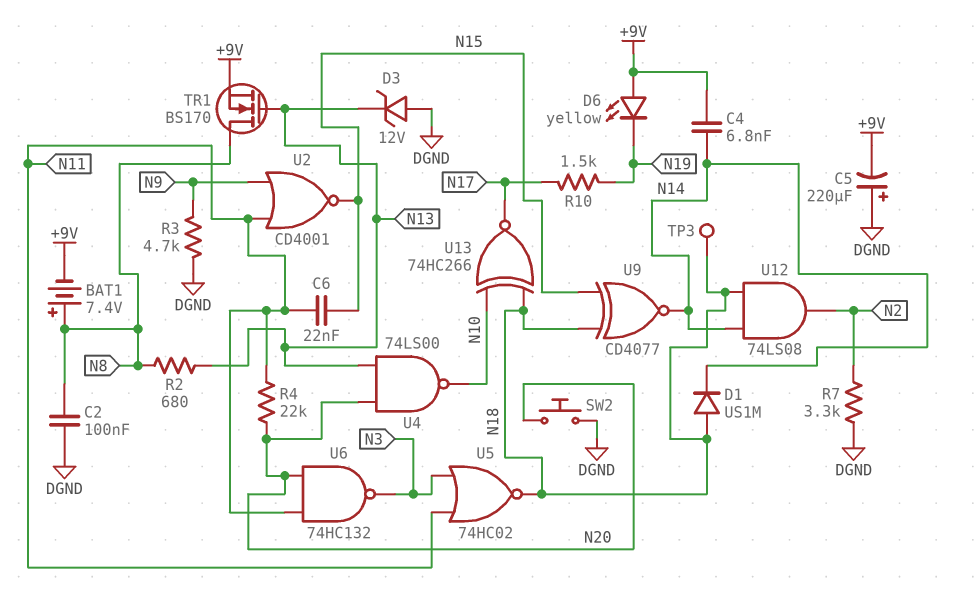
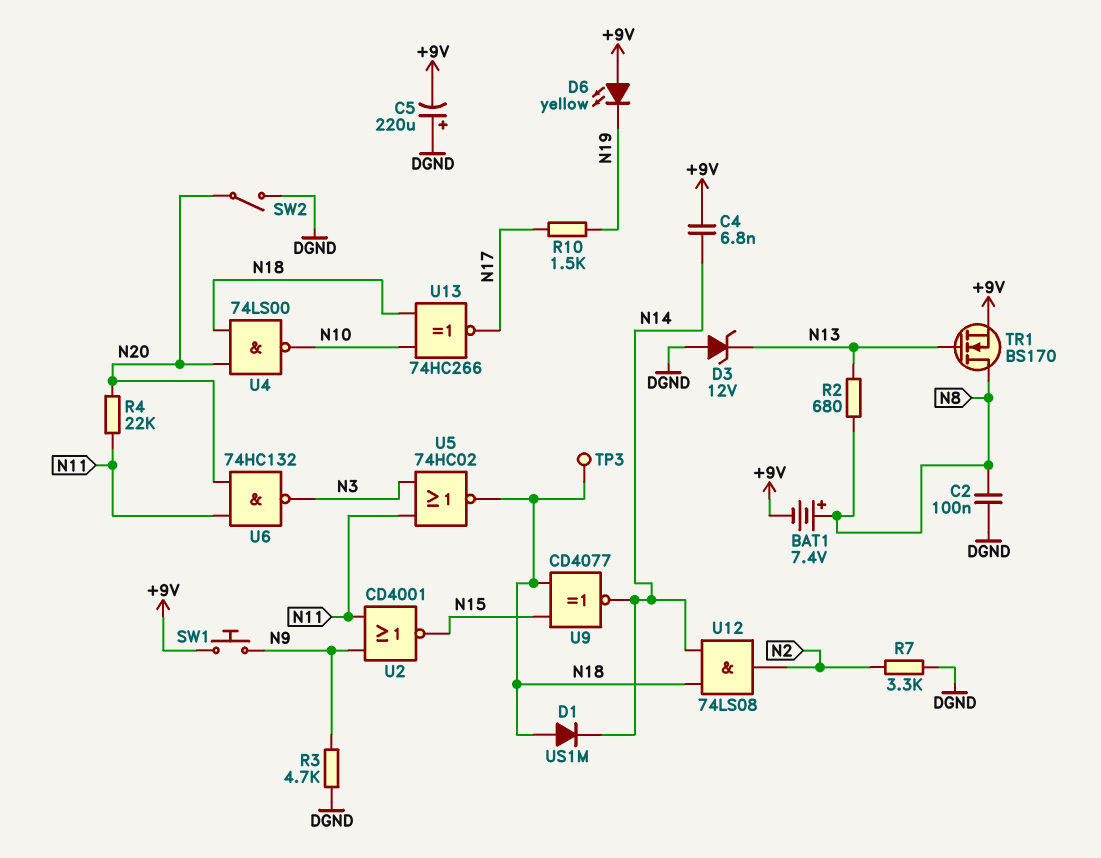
C6: 22nF (N11, N15) -> none
SW1: none -> button (+9V, N9)
SW2: button (DGND, N20) -> switch (DGND, N20)
U4: NAND 74LS00 (in N13, in N20, out N10) -> NAND 74LS00 (in N18, in N20, out N10)

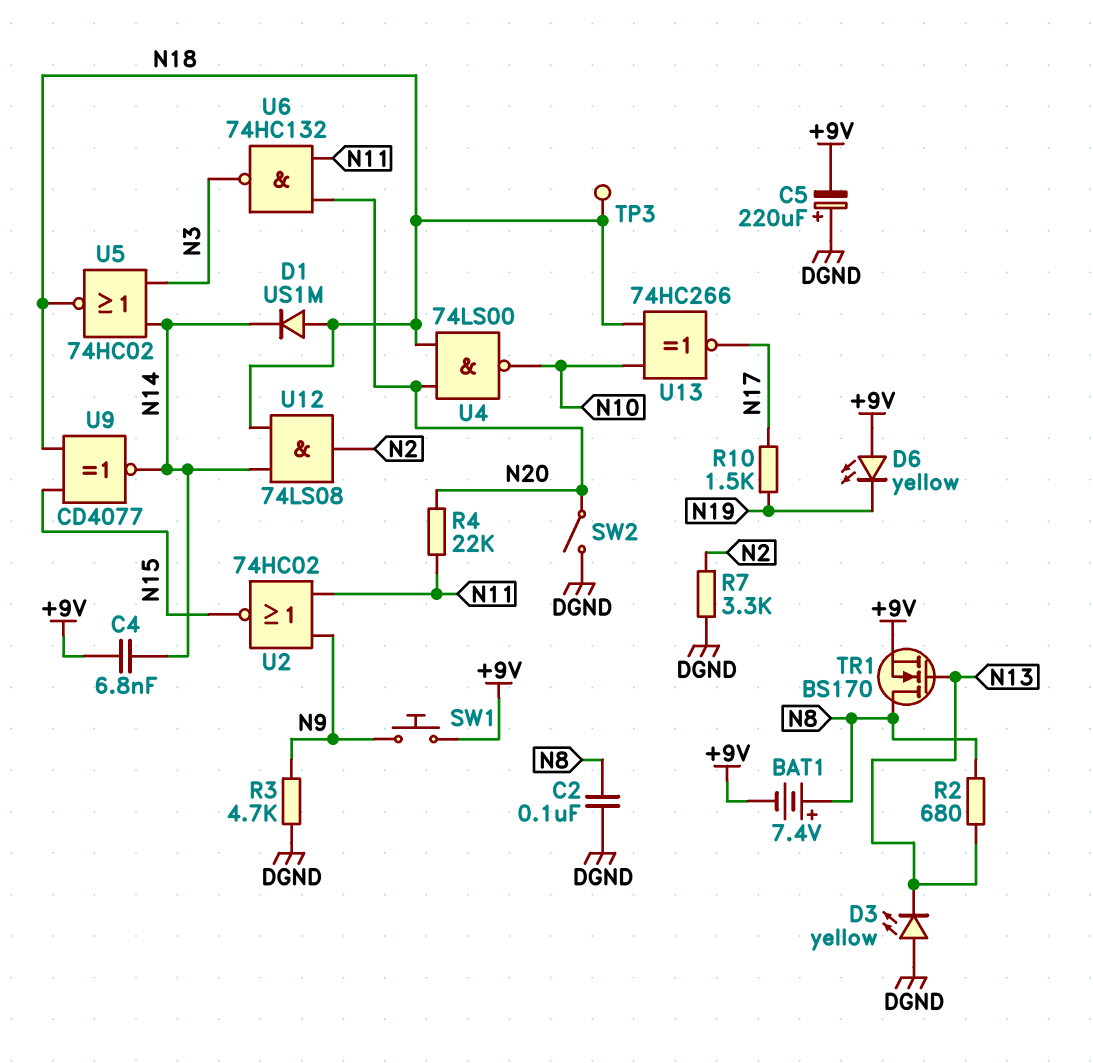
D3: zener 12V (A DGND, K N13) -> LED yellow (A DGND, K N13)
U2: NOR CD4001 (in N9, in N11, out N15) -> NOR 74HC02 (in N9, in N11, out N15)
U5: NOR 74HC02 (in N3, in N11, out N18) -> NOR 74HC02 (in N3, in N14, out N18)

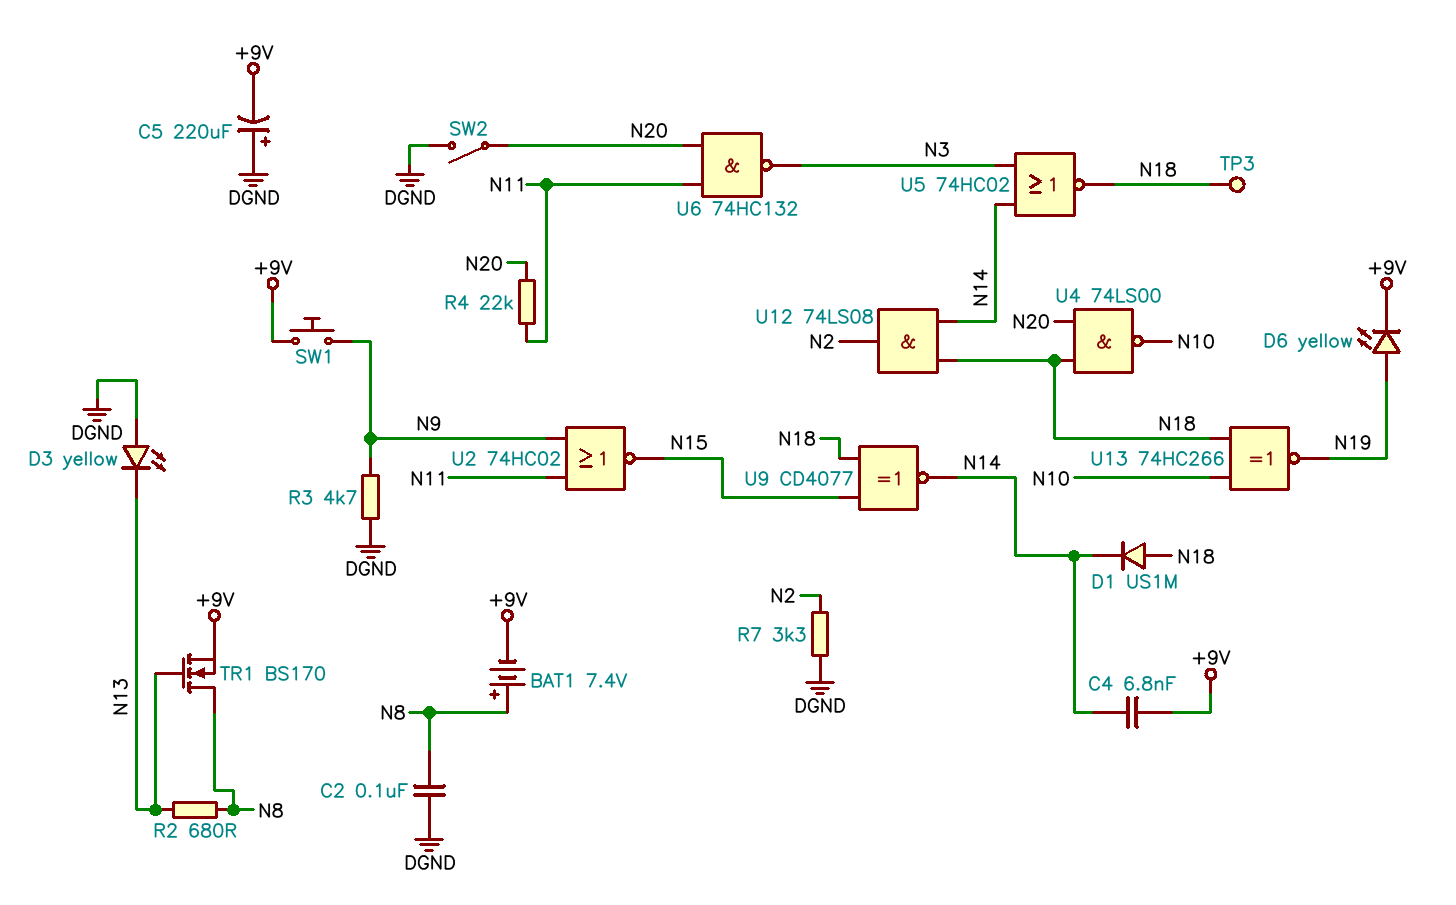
D6: LED yellow (A +9V, K N19) -> LED yellow (A N19, K +9V)
R10: 1.5k (N17, N19) -> none
U13: XNOR 74HC266 (in N10, in N18, out N17) -> XNOR 74HC266 (in N10, in N18, out N19)

